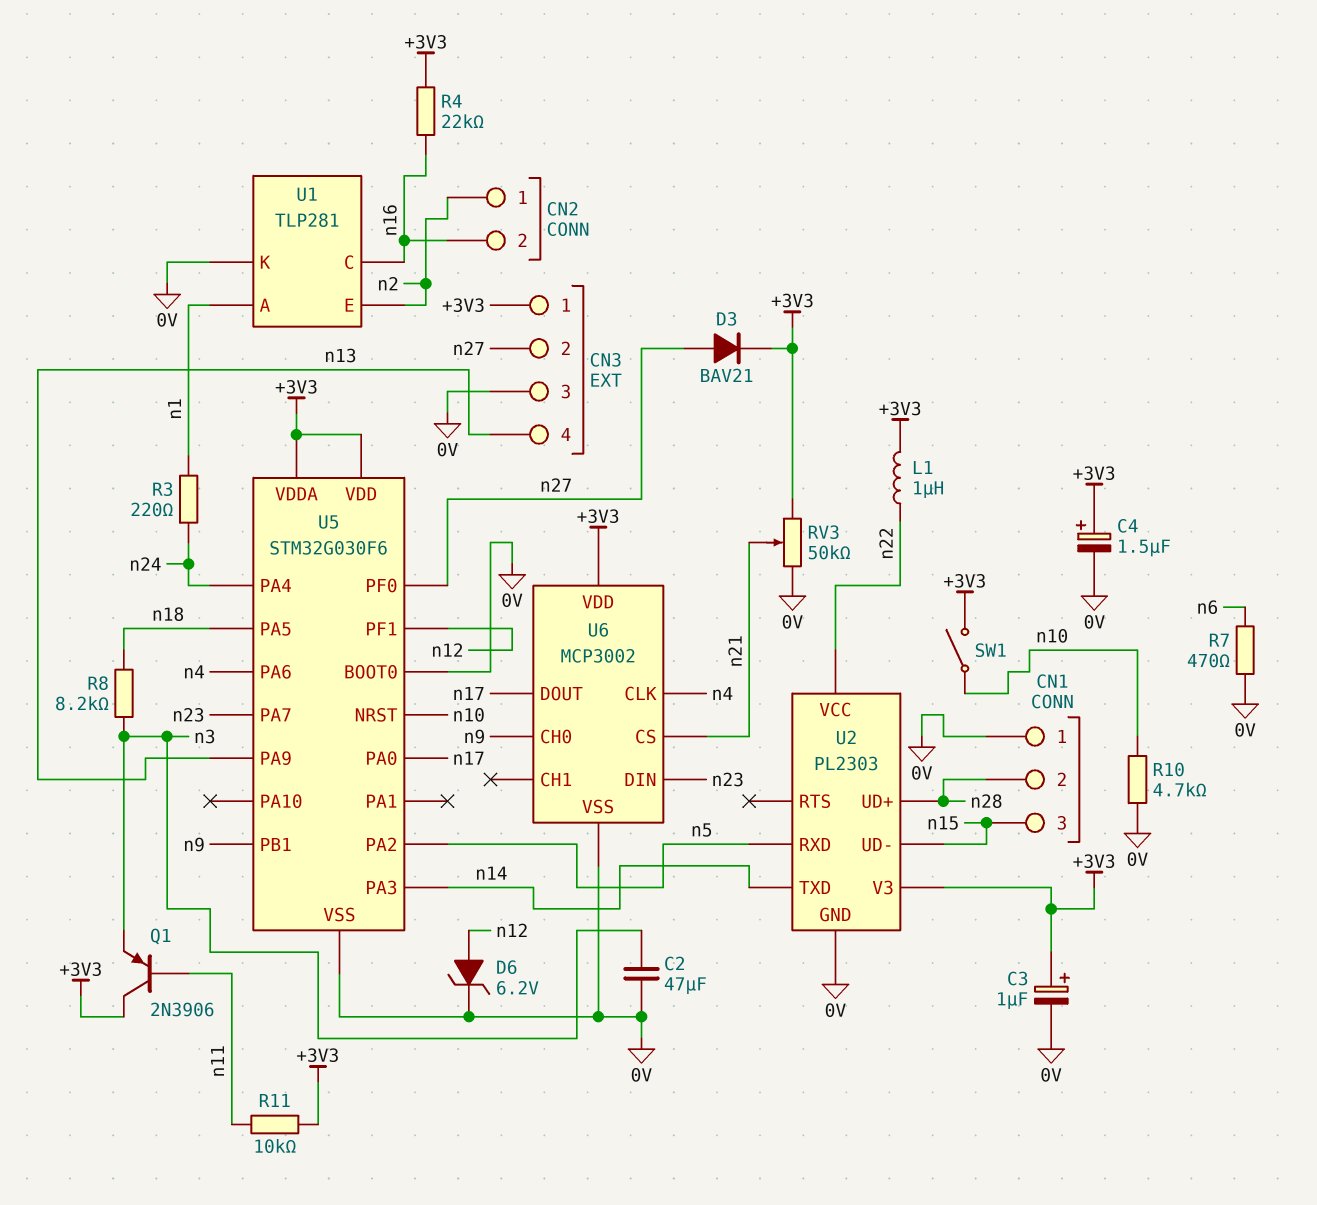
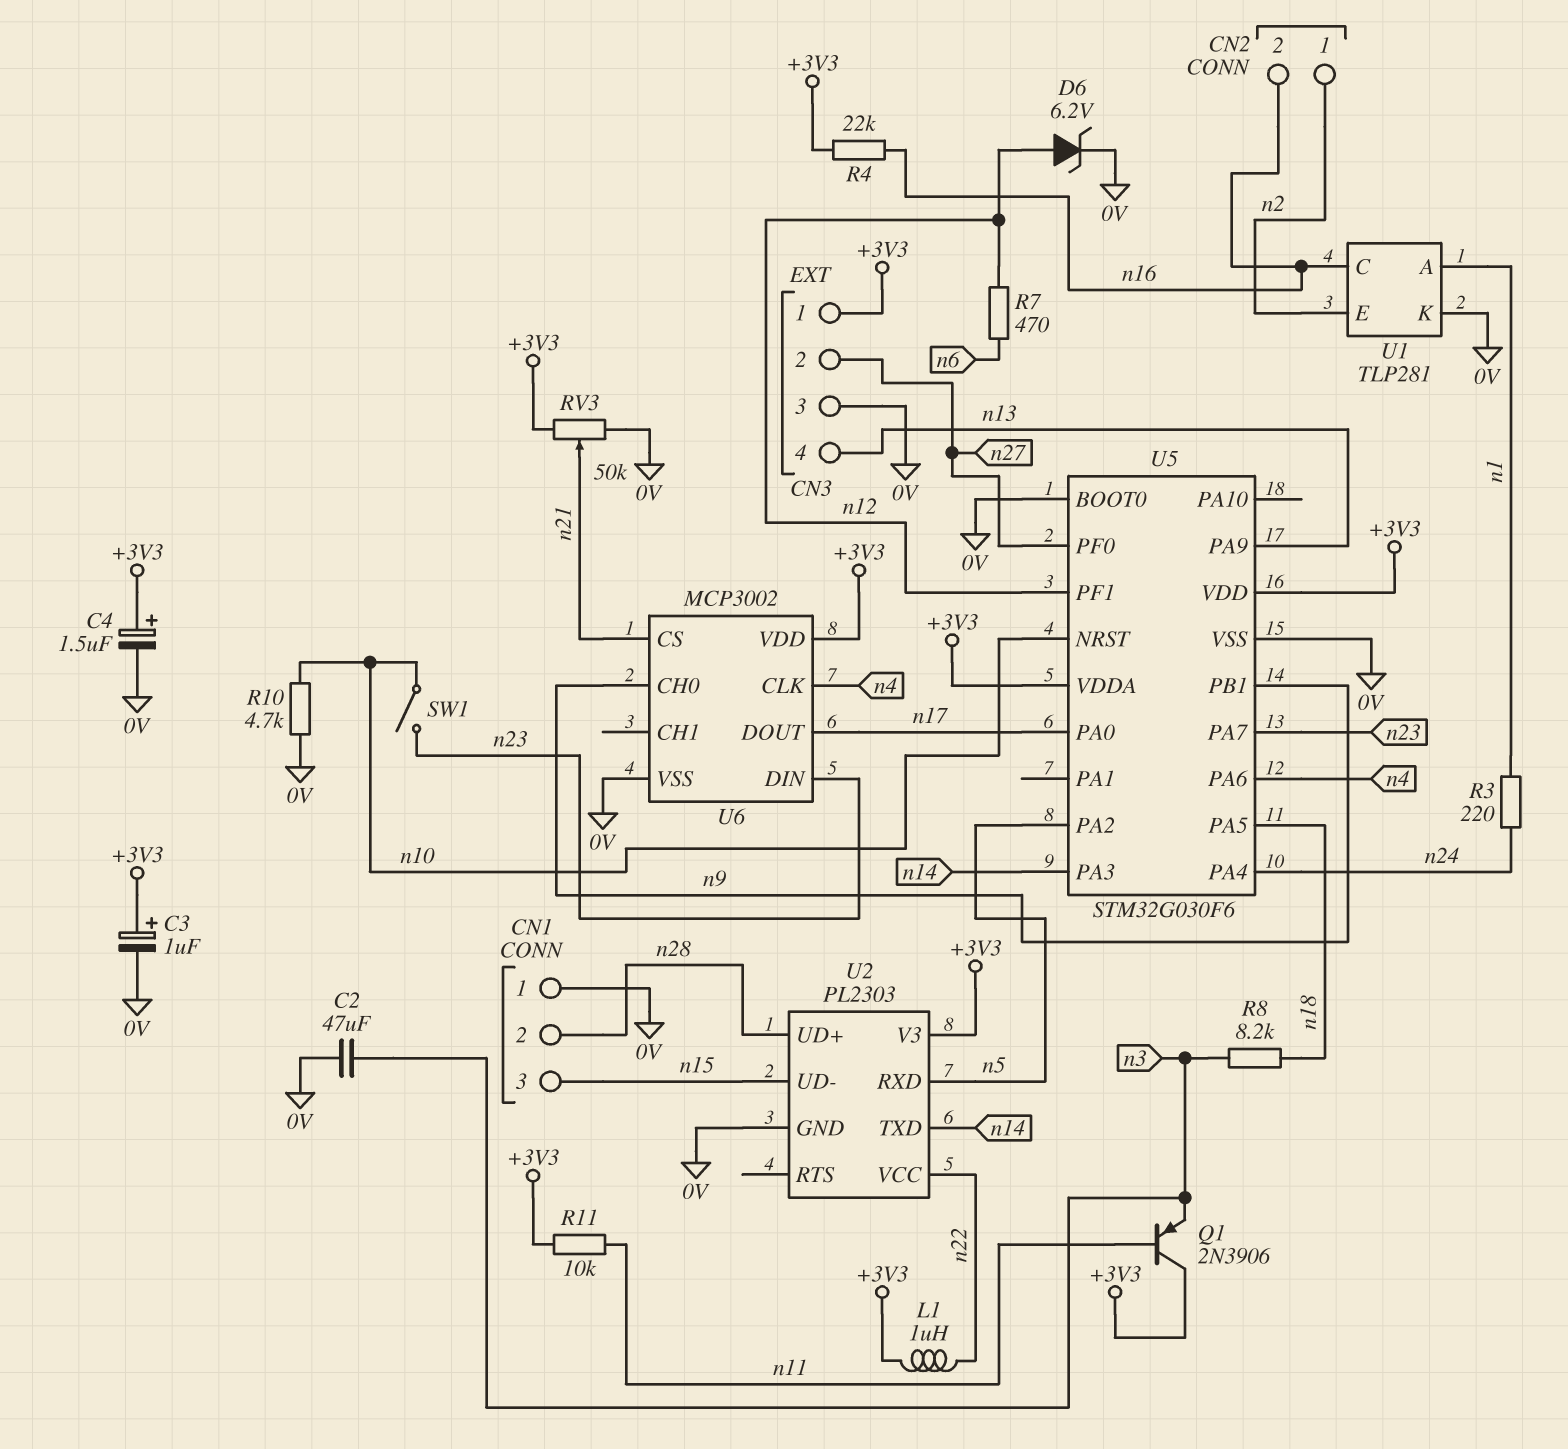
D3: diode BAV21 (A n27, K +3V3) -> none
R7: 470 (0V, n6) -> 470 (n6, n12)
SW1: switch (+3V3, n10) -> switch (n10, n23)

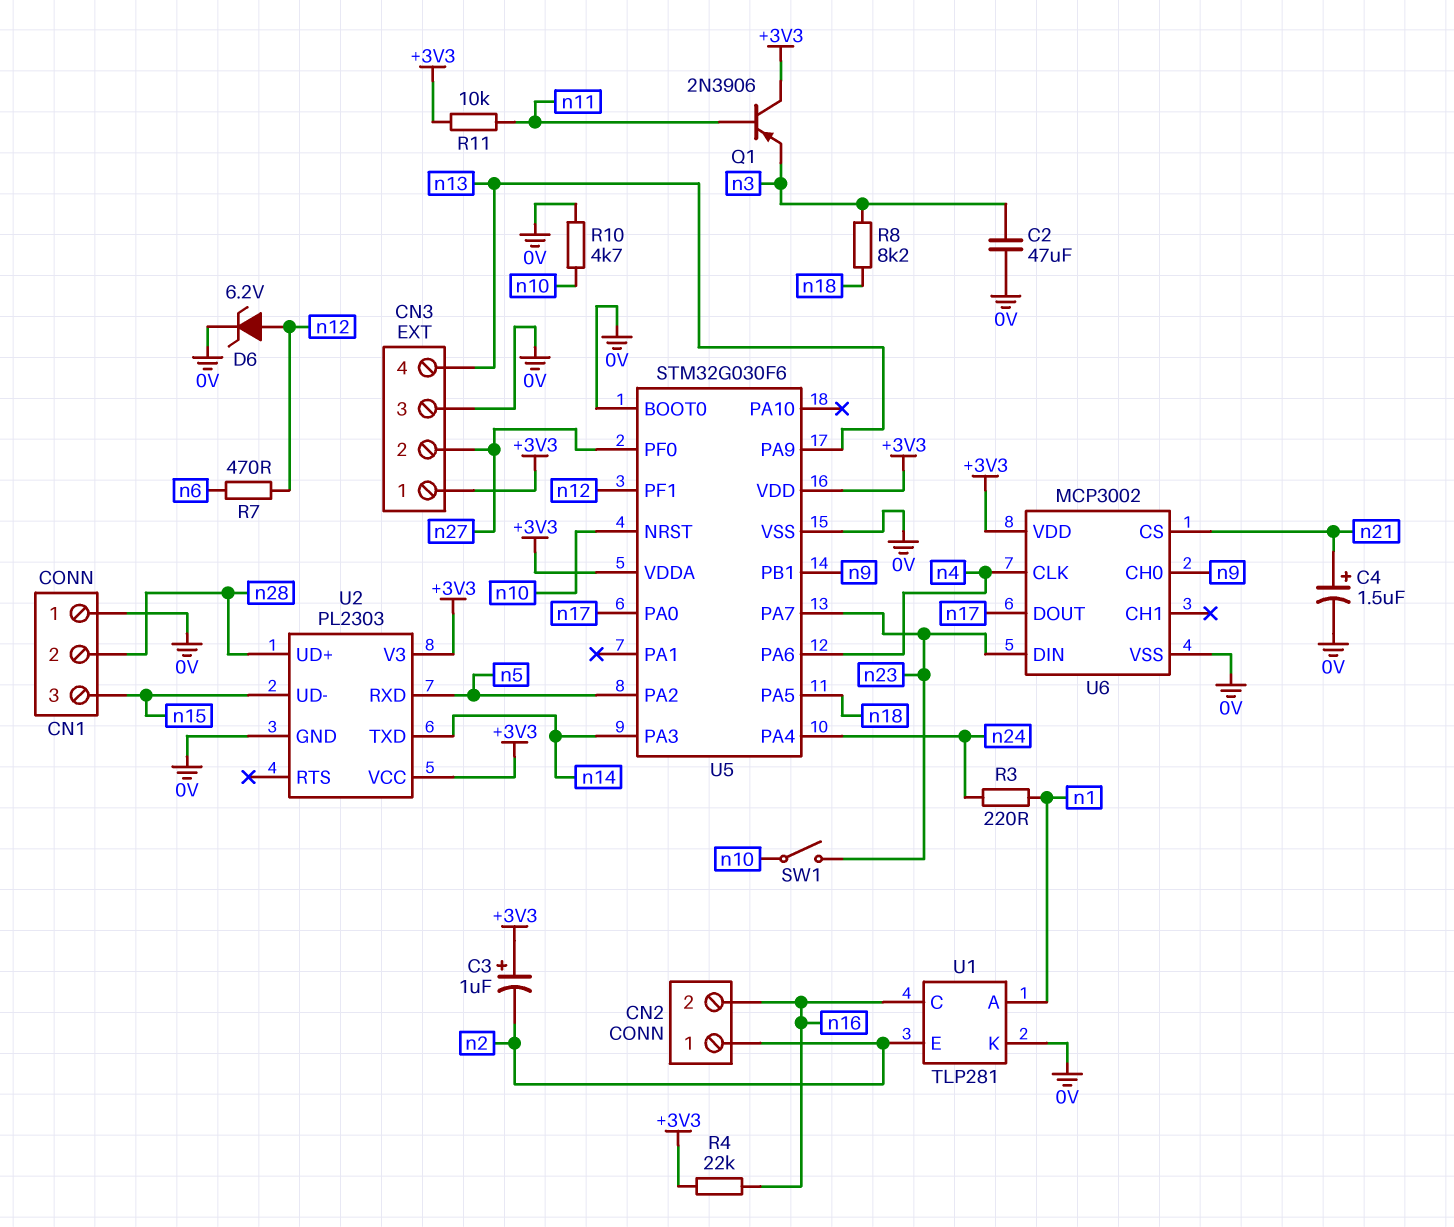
C3: 1uF (plus +3V3, minus 0V) -> 1uF (plus +3V3, minus n2)
C4: 1.5uF (plus +3V3, minus 0V) -> 1.5uF (plus n21, minus 0V)
L1: 1uH (+3V3, n22) -> none
RV3: 50k (+3V3, 0V, wiper n21) -> none
U2 pin VCC: n22 -> +3V3

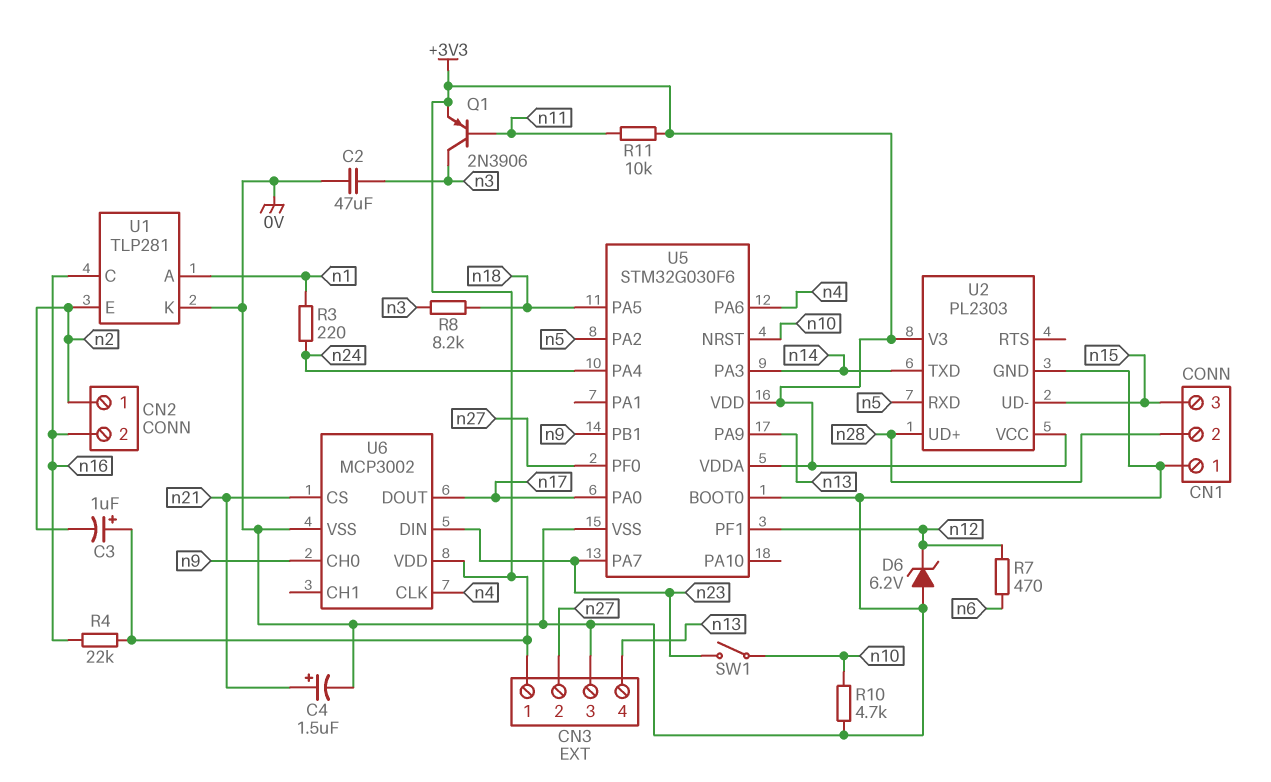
D6: zener 6.2V (A n12, K 0V) -> zener 6.2V (A 0V, K n12)
Q1: PNP 2N3906 (B n11, C +3V3, E n3) -> PNP 2N3906 (B n11, C n3, E +3V3)

